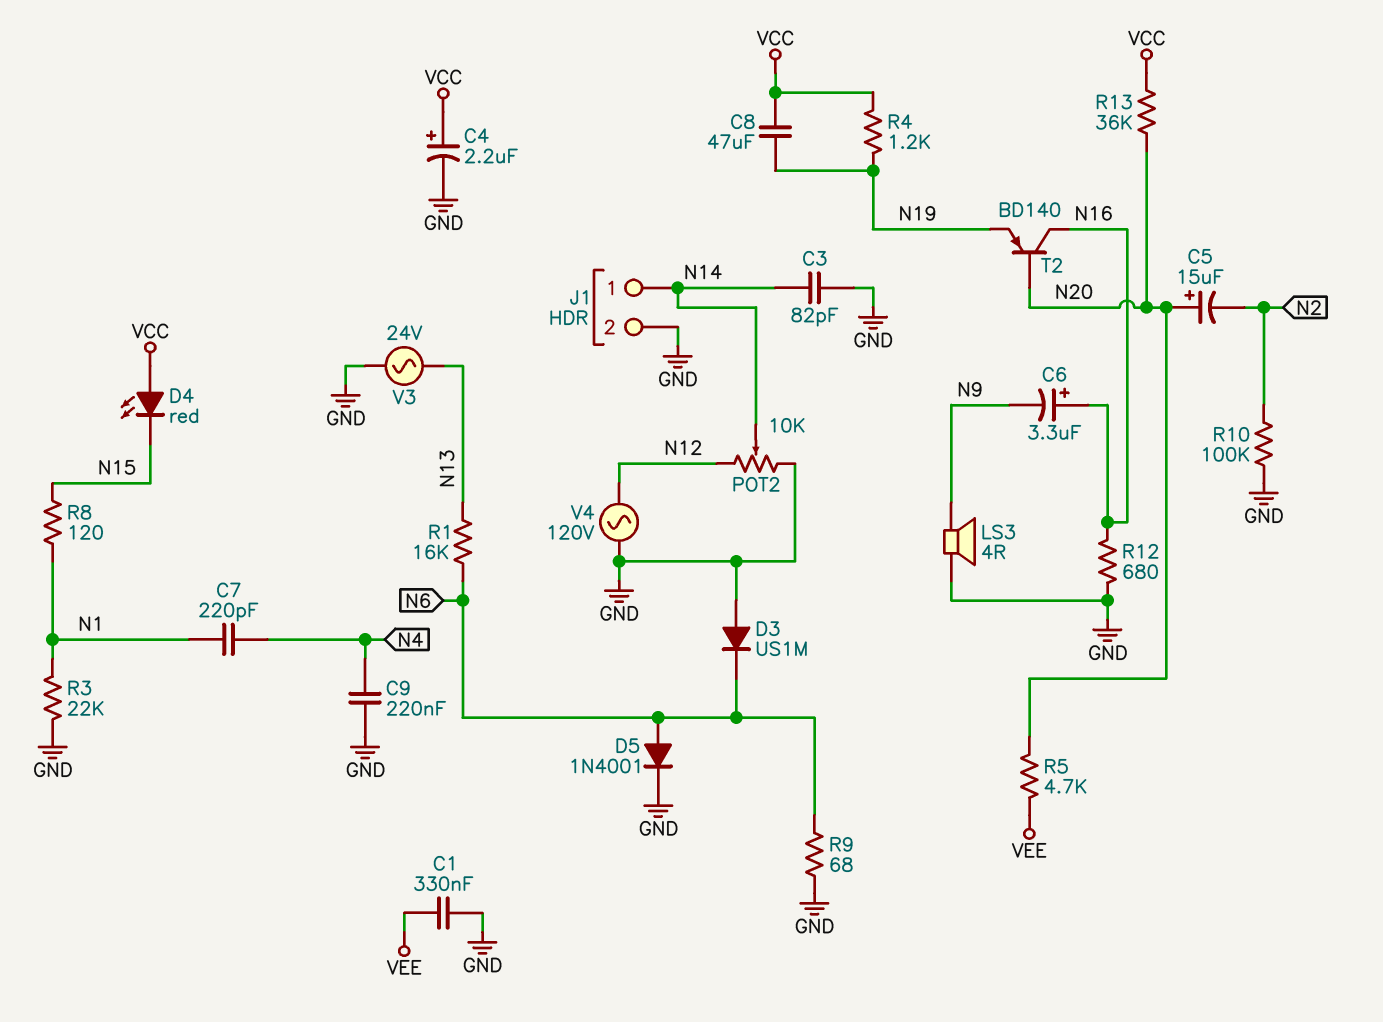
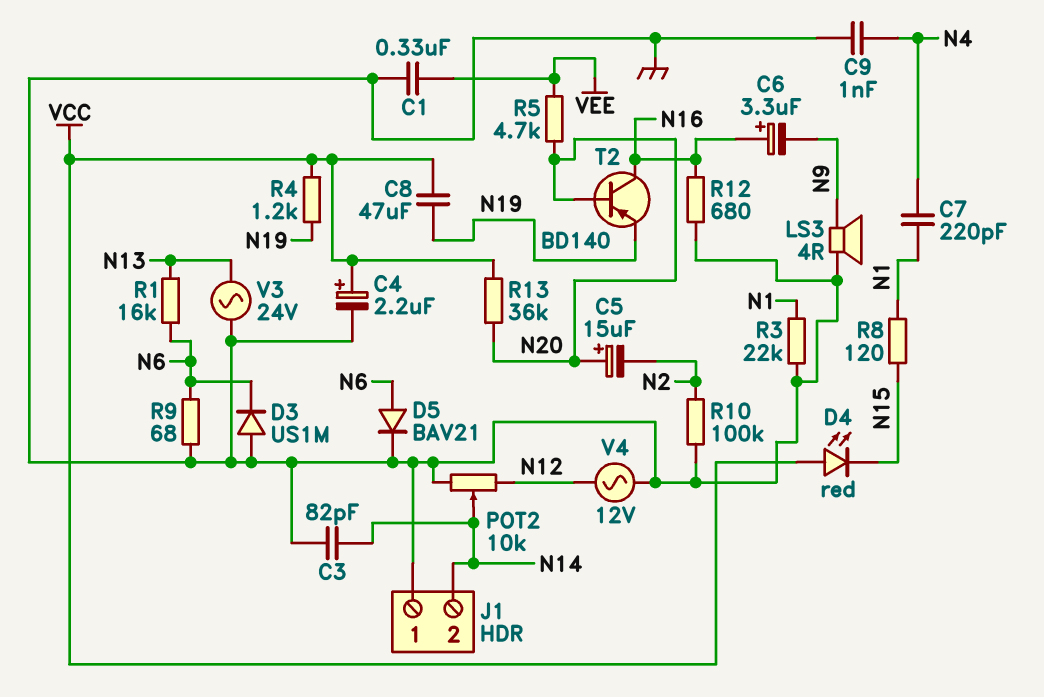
C9: 220nF (GND, N4) -> 1nF (GND, N4)
D5: diode 1N4001 (A N6, K GND) -> diode BAV21 (A N6, K GND)
J1 pin 1: N14 -> GND
J1 pin 2: GND -> N14
V4: AC 120V (GND, N12) -> AC 12V (GND, N12)

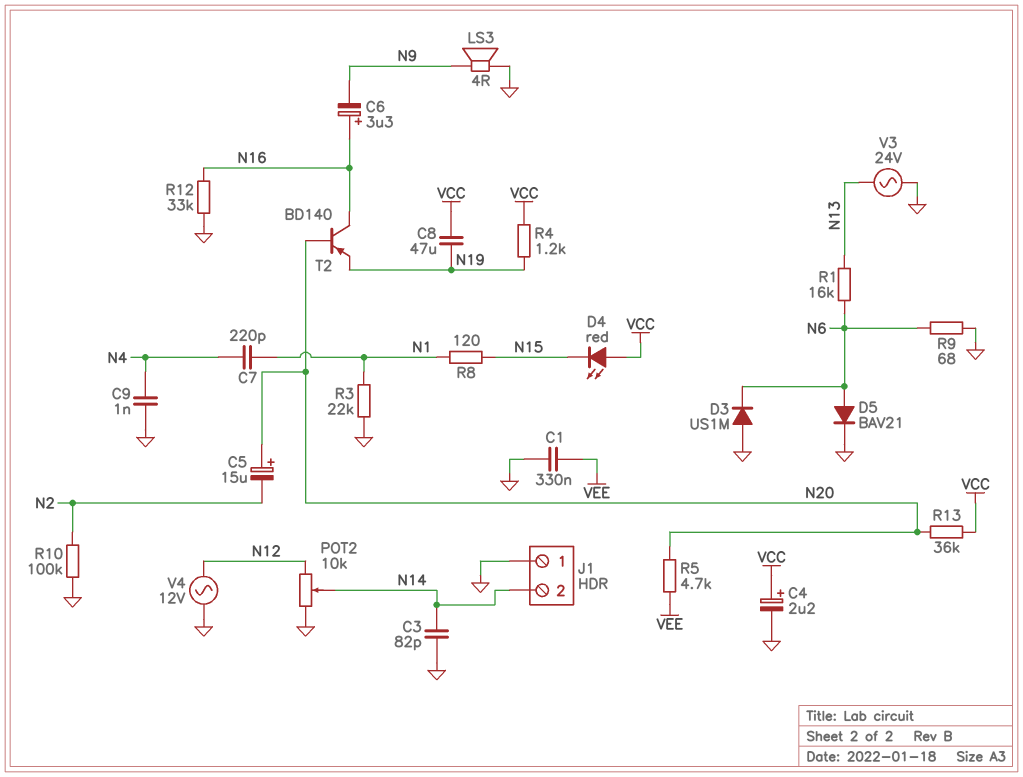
R12: 680 (GND, N16) -> 33k (GND, N16)

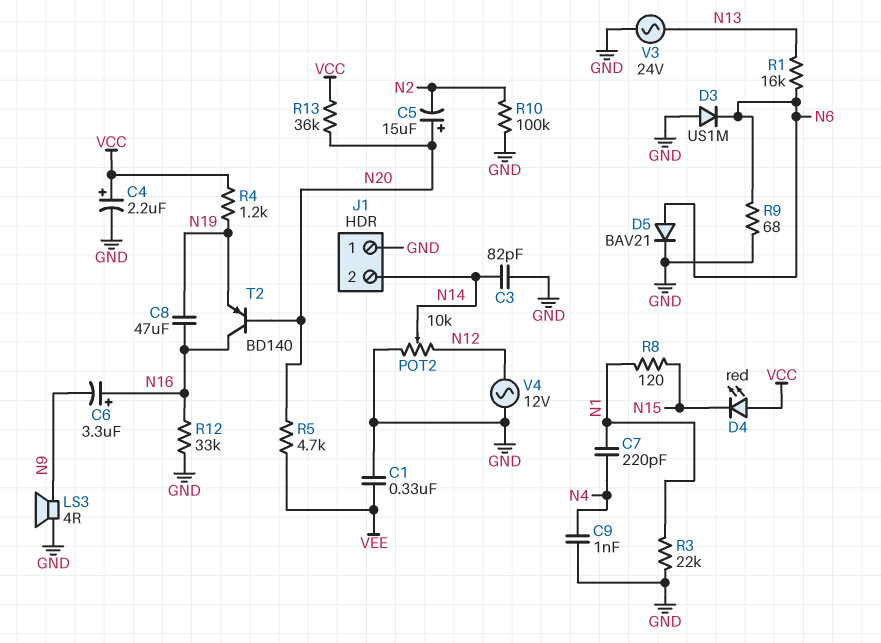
C8: 47uF (N19, VCC) -> 47uF (N16, N19)

